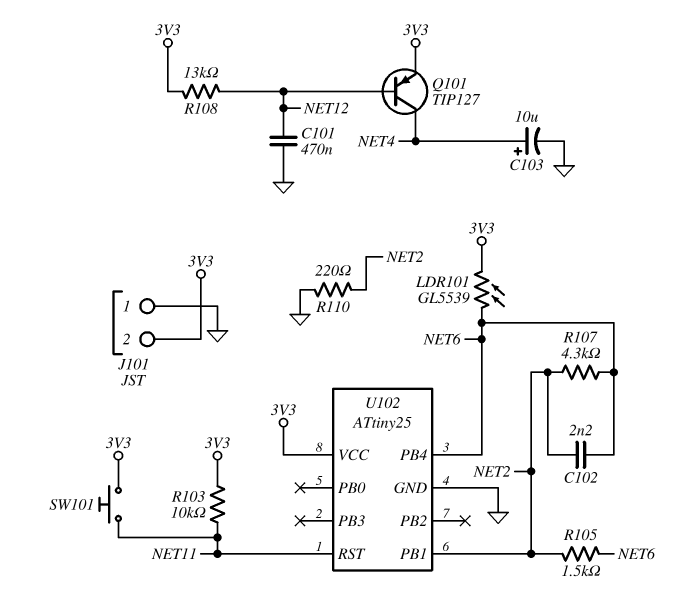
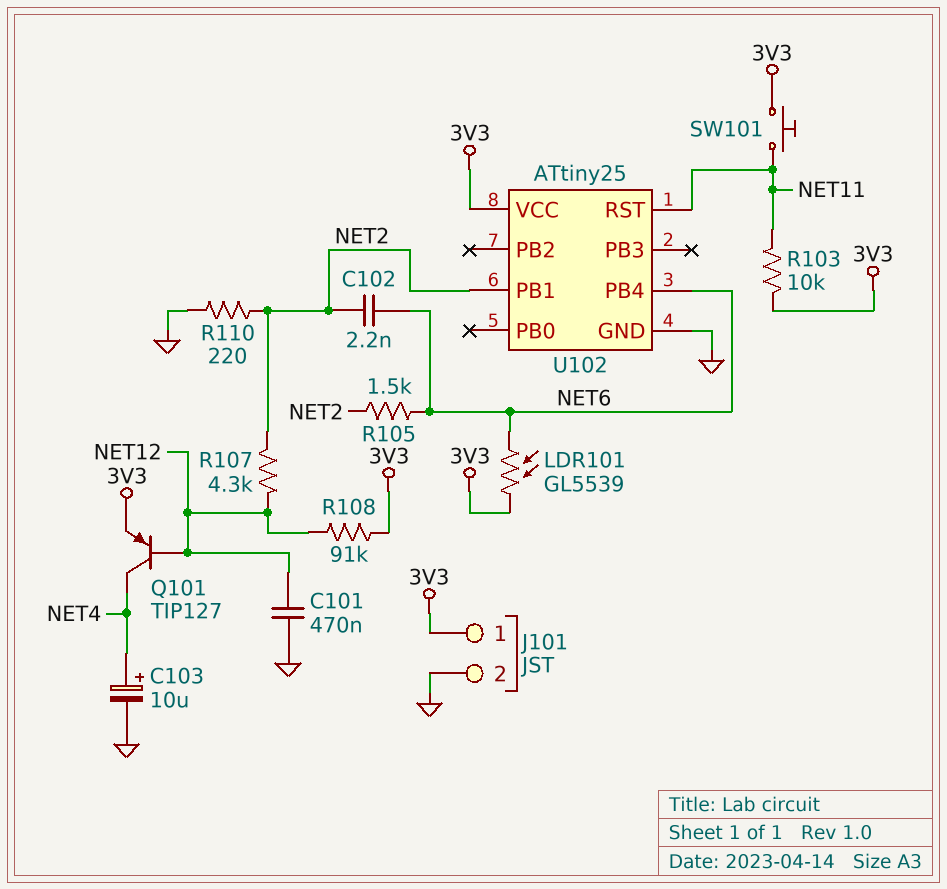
J101 pin 1: GND -> 3V3
J101 pin 2: 3V3 -> GND
R107: 4.3k (NET2, NET6) -> 4.3k (NET2, NET12)
R108: 13k (3V3, NET12) -> 91k (3V3, NET12)

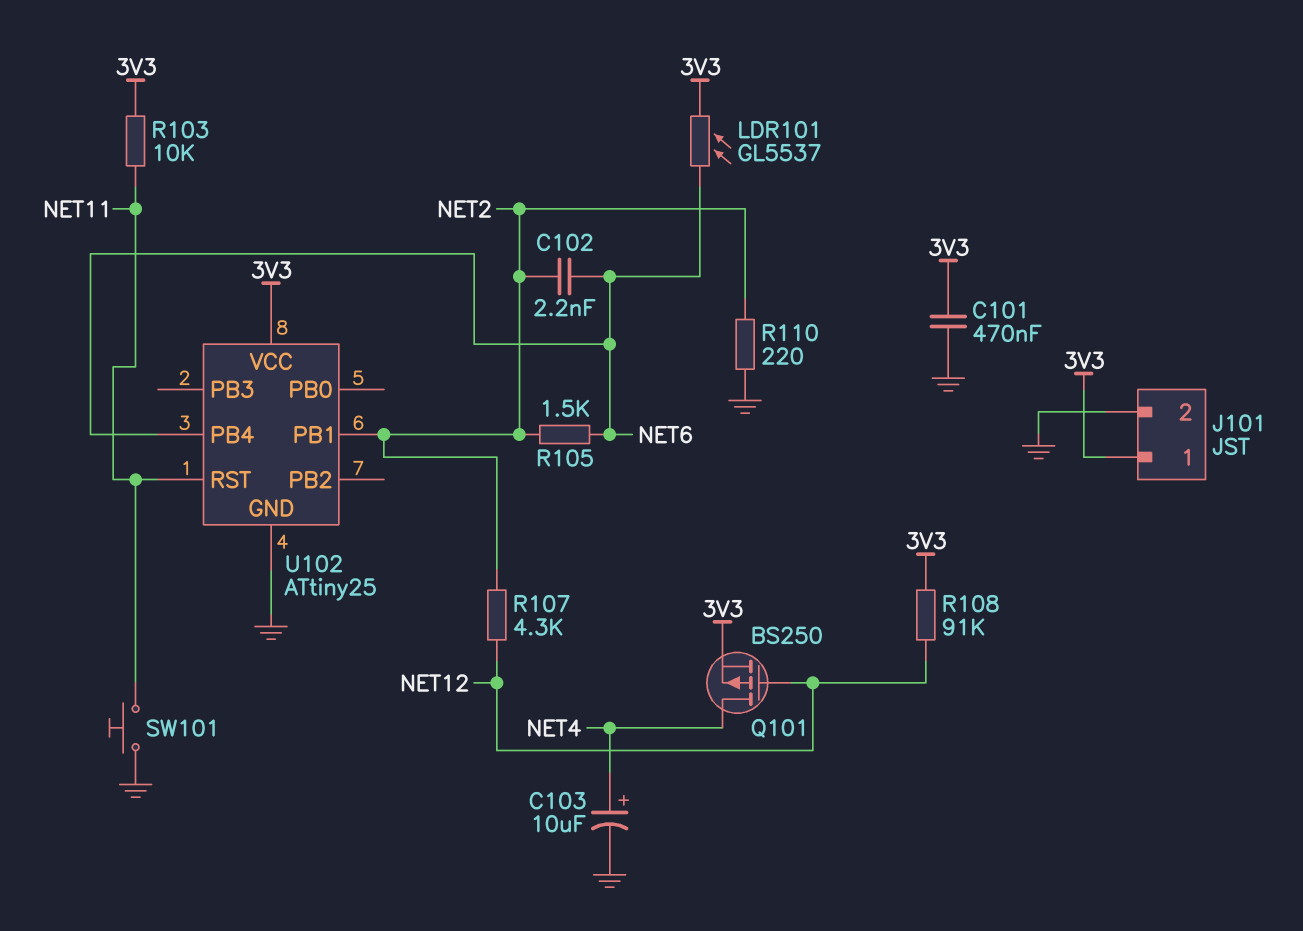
C101: 470nF (GND, NET12) -> 470nF (3V3, GND)
LDR101: GL5539 (3V3, NET6) -> GL5537 (3V3, NET6)
Q101: PNP TIP127 (B NET12, C NET4, E 3V3) -> PMOS BS250 (G NET12, D NET4, S 3V3)
SW101: button (3V3, NET11) -> button (GND, NET11)

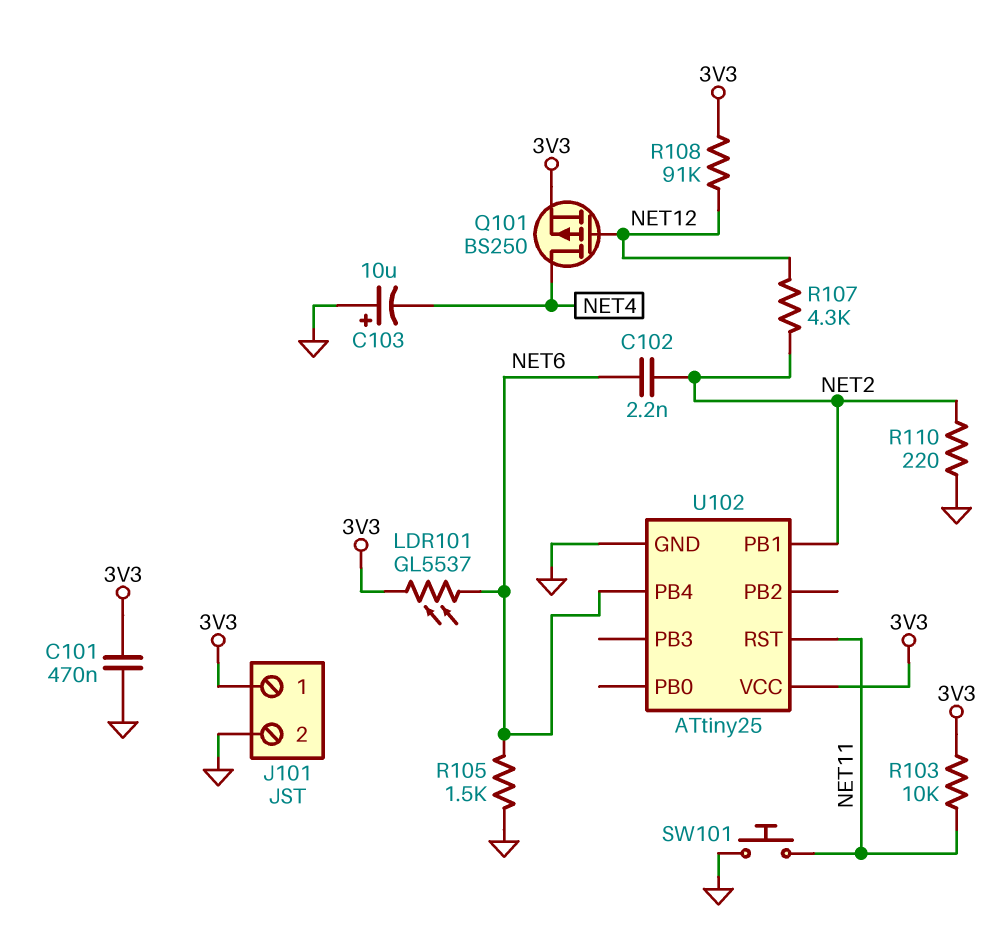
C103: 10uF (plus NET4, minus GND) -> 10uF (plus GND, minus NET4)
R105: 1.5k (NET2, NET6) -> 1.5k (GND, NET6)

